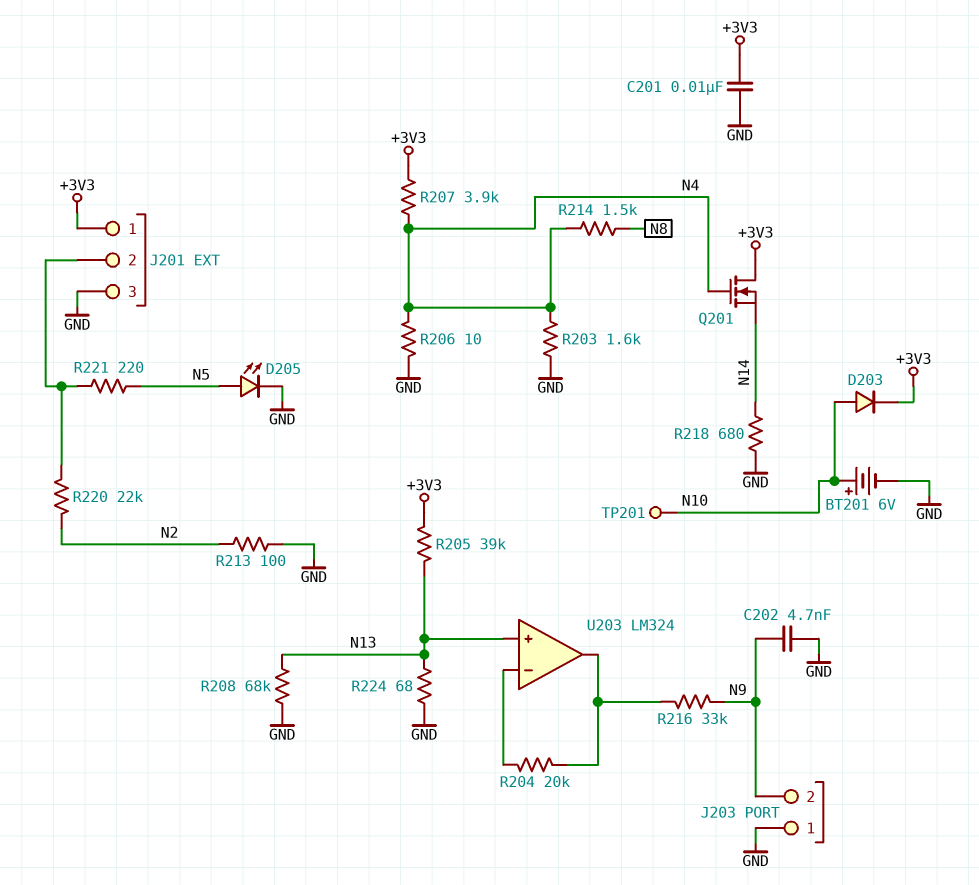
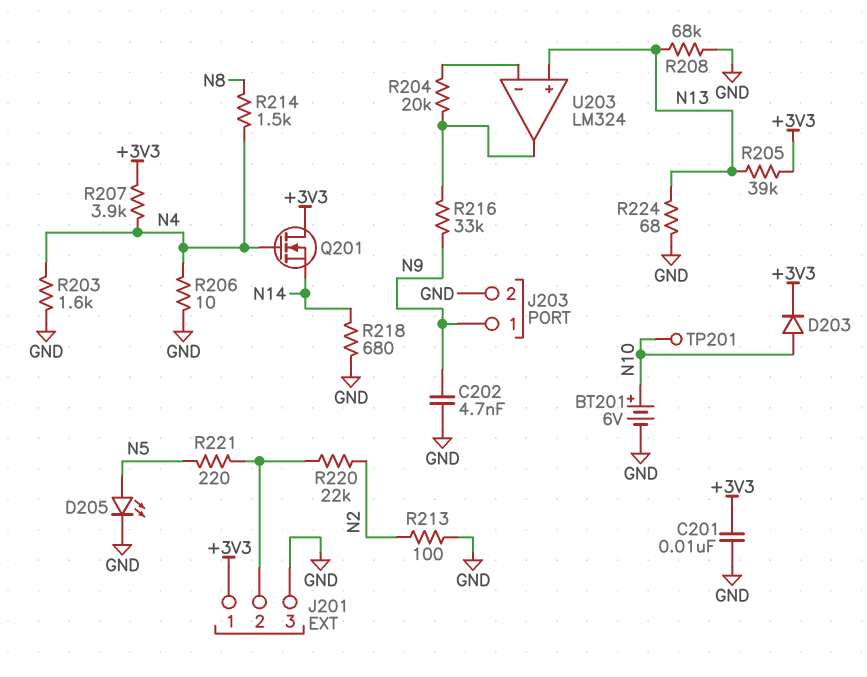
J203 pin 1: GND -> N9
J203 pin 2: N9 -> GND

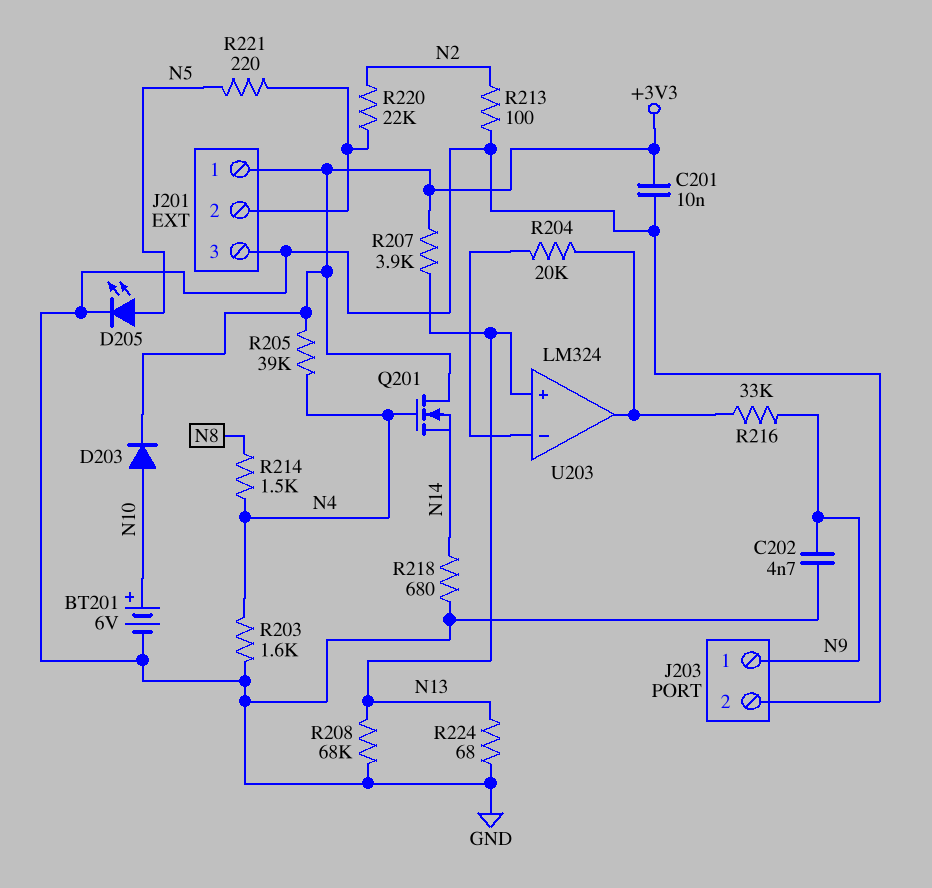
R205: 39k (+3V3, N13) -> 39k (+3V3, N4)
R206: 10 (GND, N4) -> none
R207: 3.9k (+3V3, N4) -> 3.9k (+3V3, N13)
TP201: test point (N10) -> none

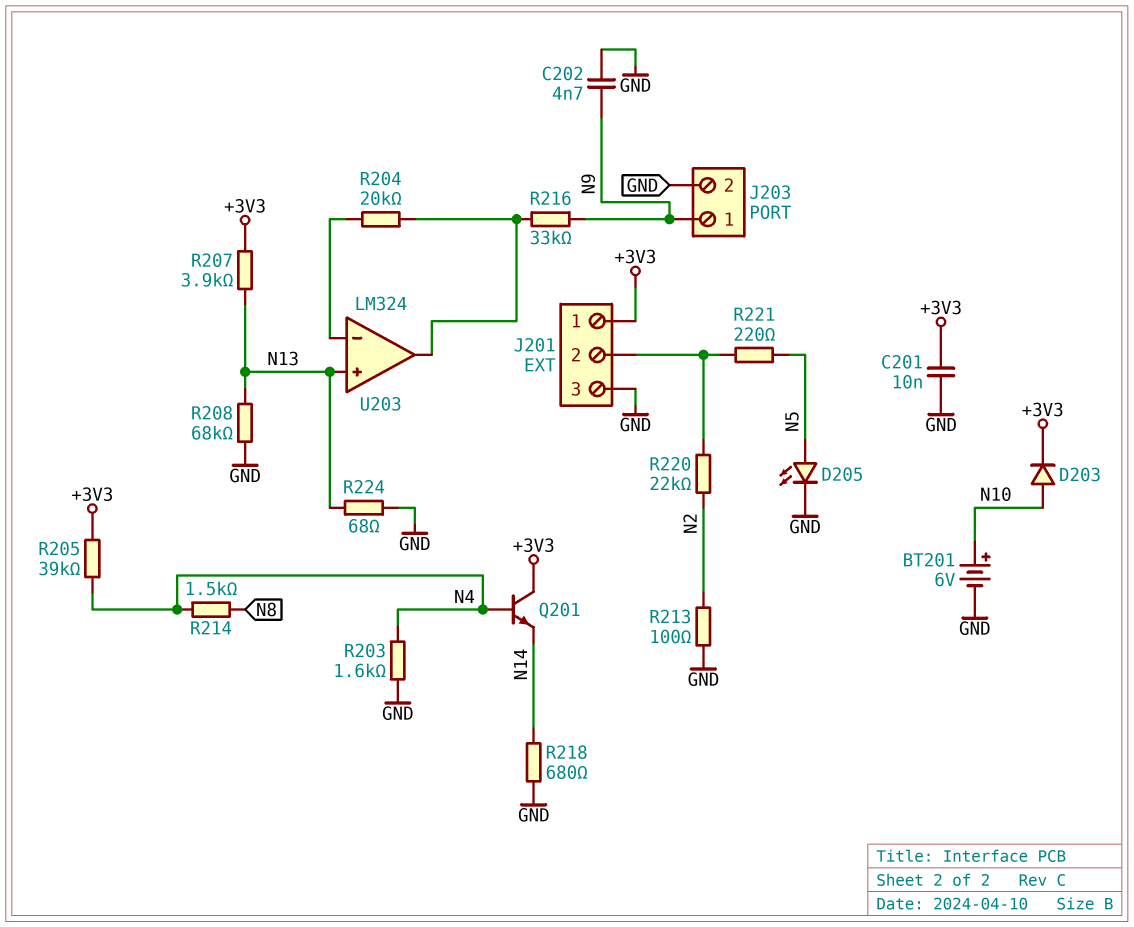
Q201: NMOS (G N4, D +3V3, S N14) -> NPN (B N4, C +3V3, E N14)

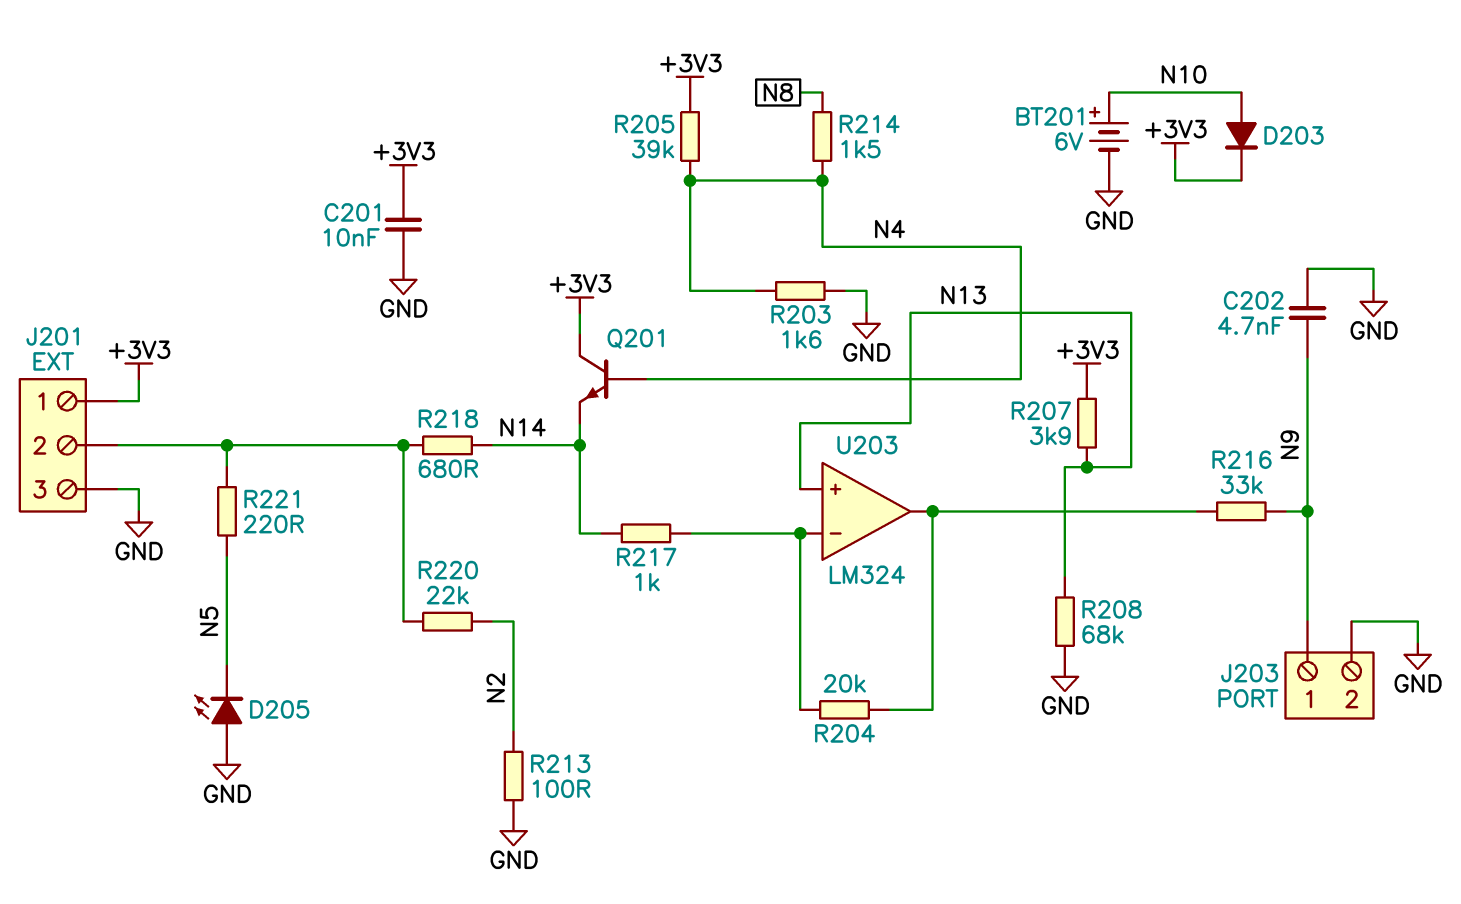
D205: LED (A N5, K GND) -> LED (A GND, K N5)
R217: none -> 1k (N14, U203/in-)
R218: 680 (GND, N14) -> 680 (J201/2, N14)
R224: 68 (GND, N13) -> none

